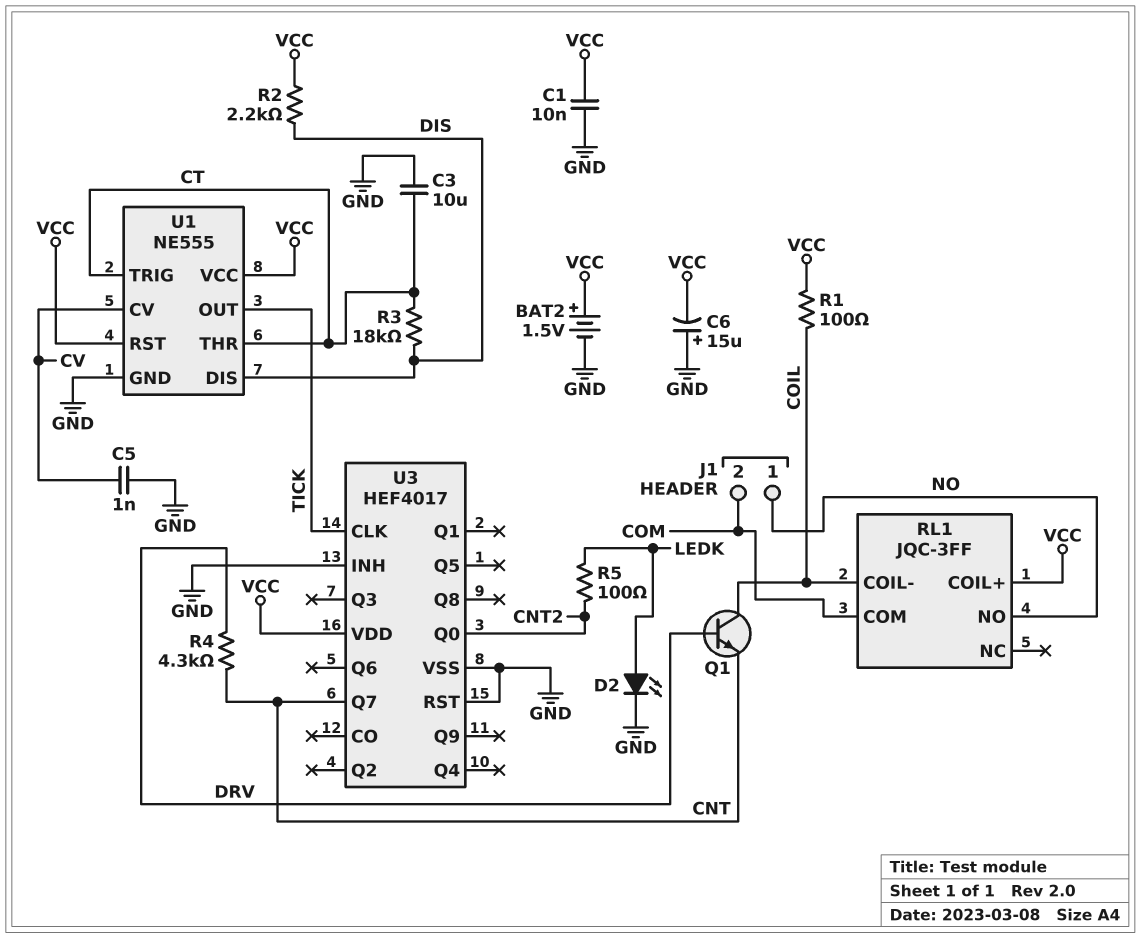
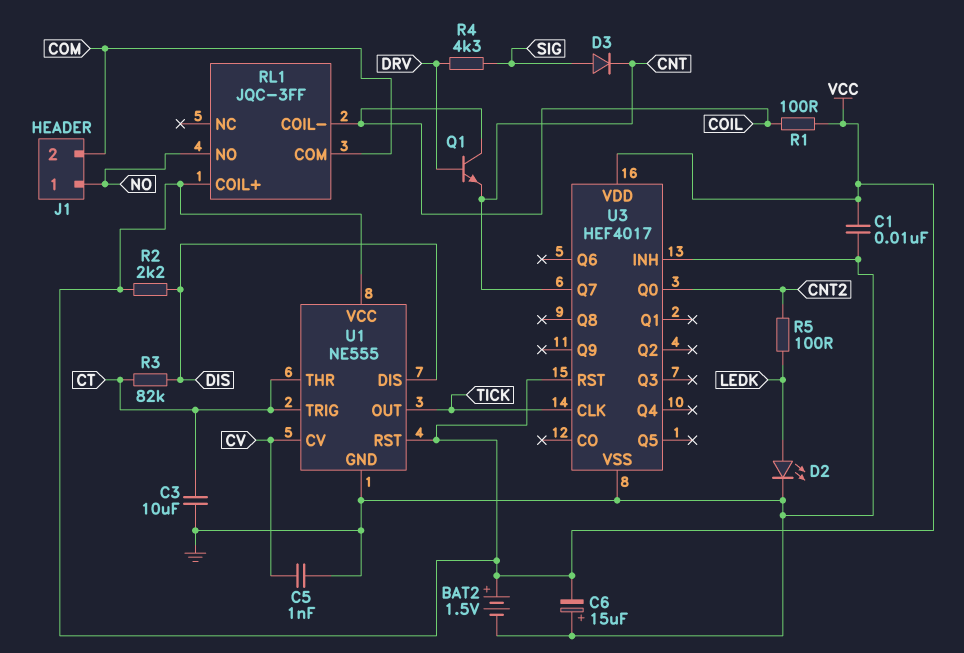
D3: none -> diode (A SIG, K CNT)
R3: 18k (CT, DIS) -> 82k (CT, DIS)
R4: 4.3k (CNT, DRV) -> 4.3k (DRV, SIG)
U3 pin RST: GND -> VCC

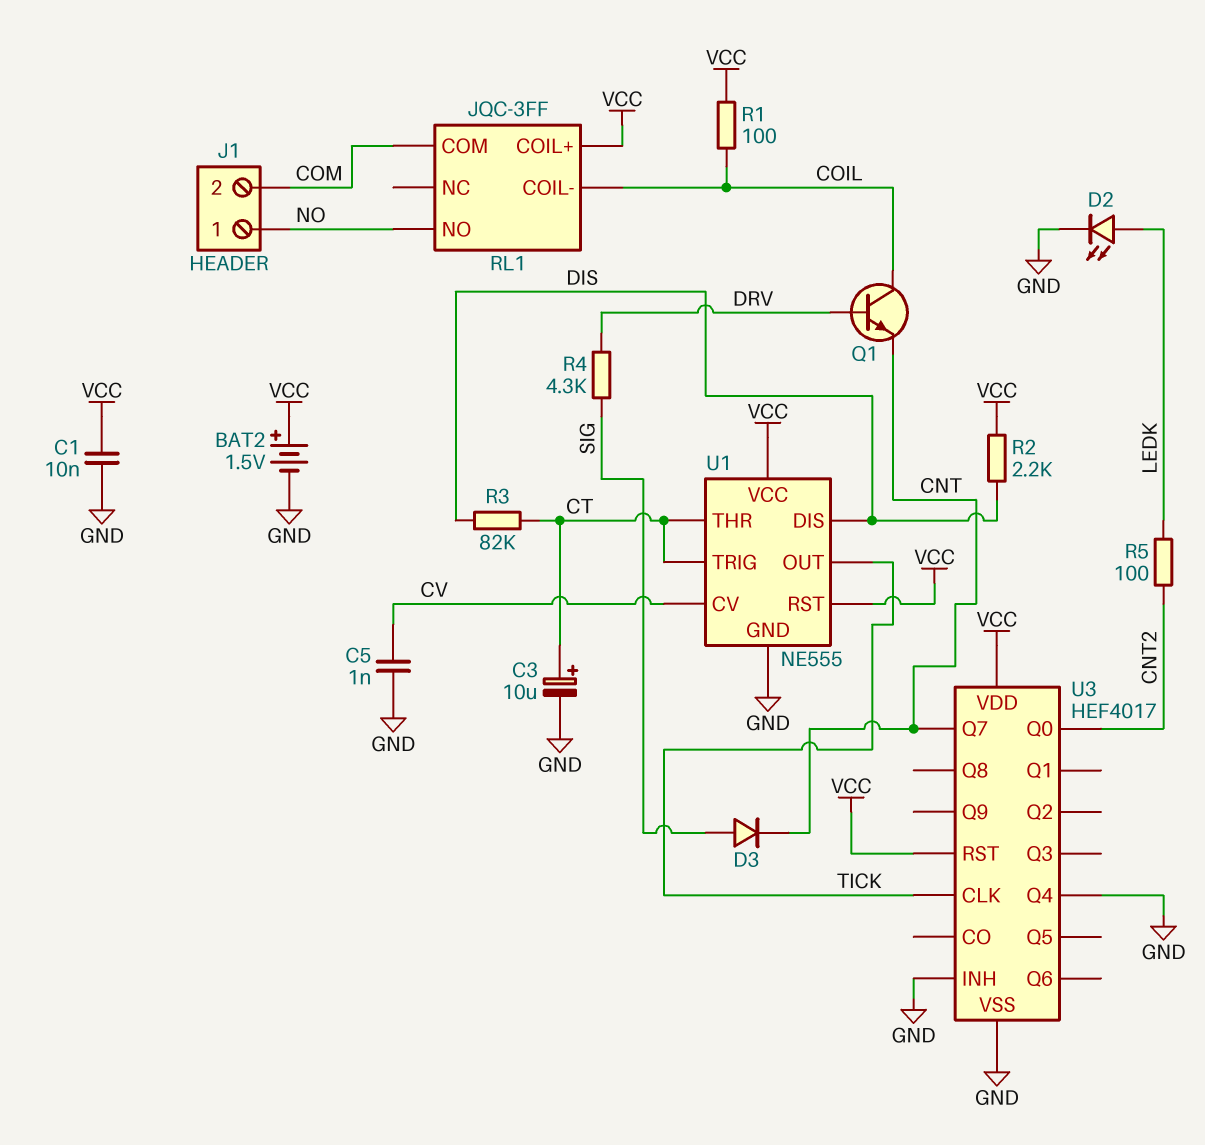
C3: 10uF (CT, GND) -> 10uF (plus CT, minus GND)
C6: 15uF (plus GND, minus VCC) -> none
U3 pin Q4: none -> GND

